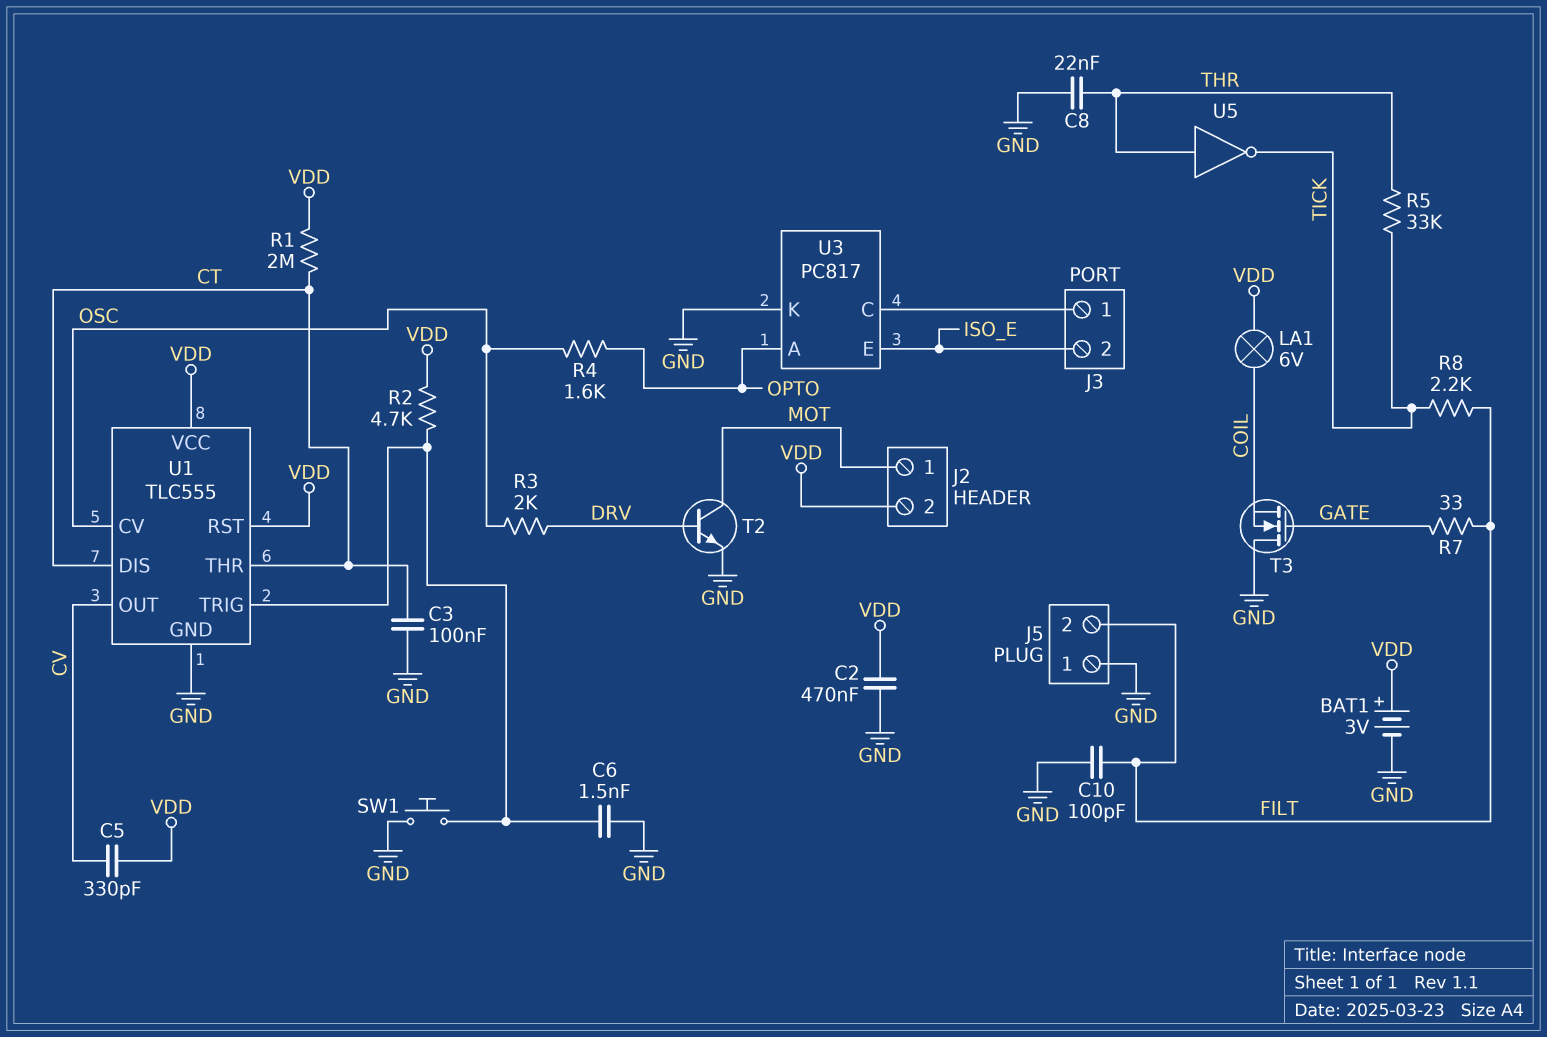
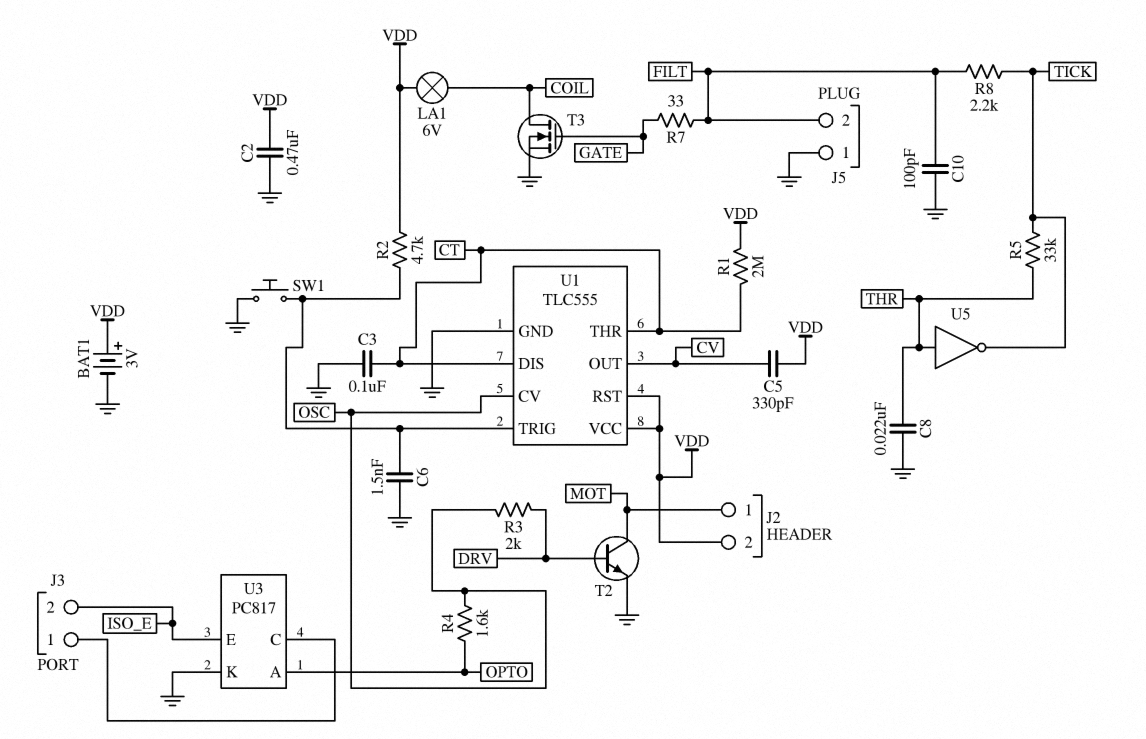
T3: NMOS (G GATE, D GND, S COIL) -> NMOS (G GATE, D COIL, S GND)

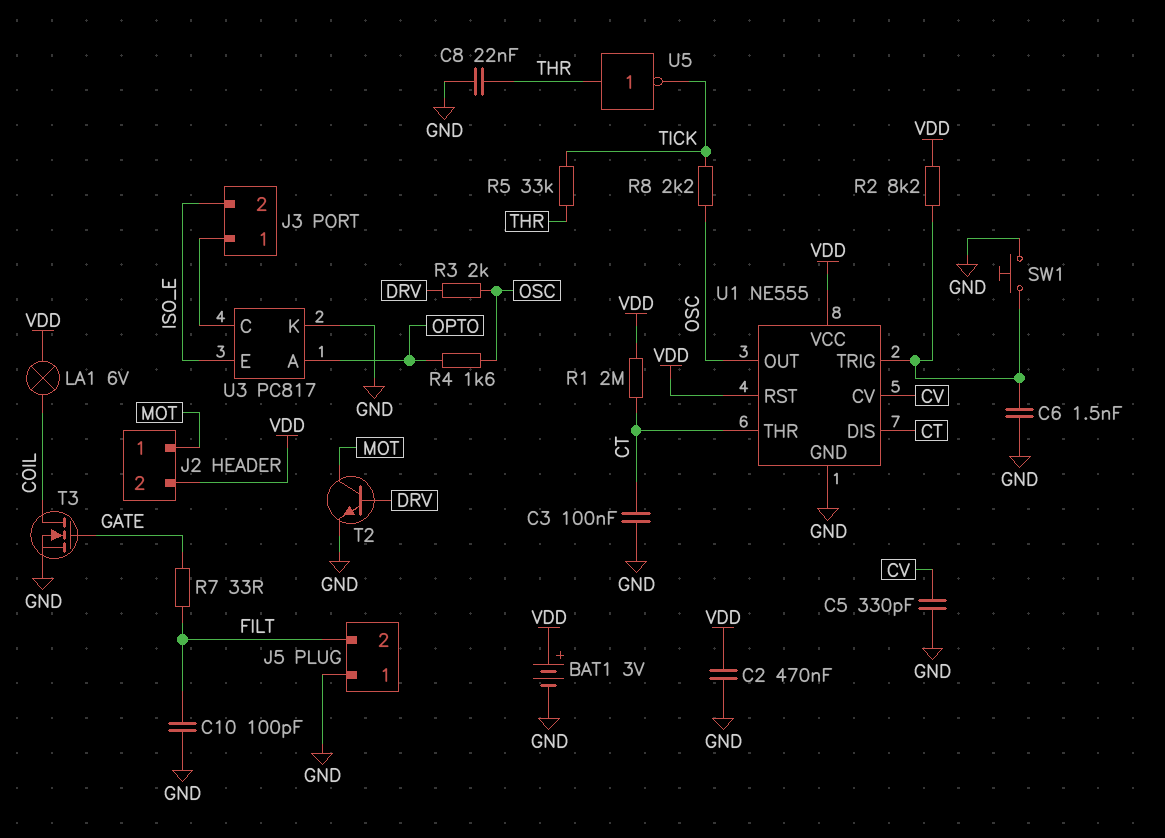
C5: 330pF (CV, VDD) -> 330pF (CV, GND)
R2: 4.7k (U1/TRIG, VDD) -> 8.2k (U1/TRIG, VDD)
R8: 2.2k (FILT, TICK) -> 2.2k (OSC, TICK)
U1: TLC555 -> NE555
U1 pin CV: OSC -> CV
U1 pin OUT: CV -> OSC

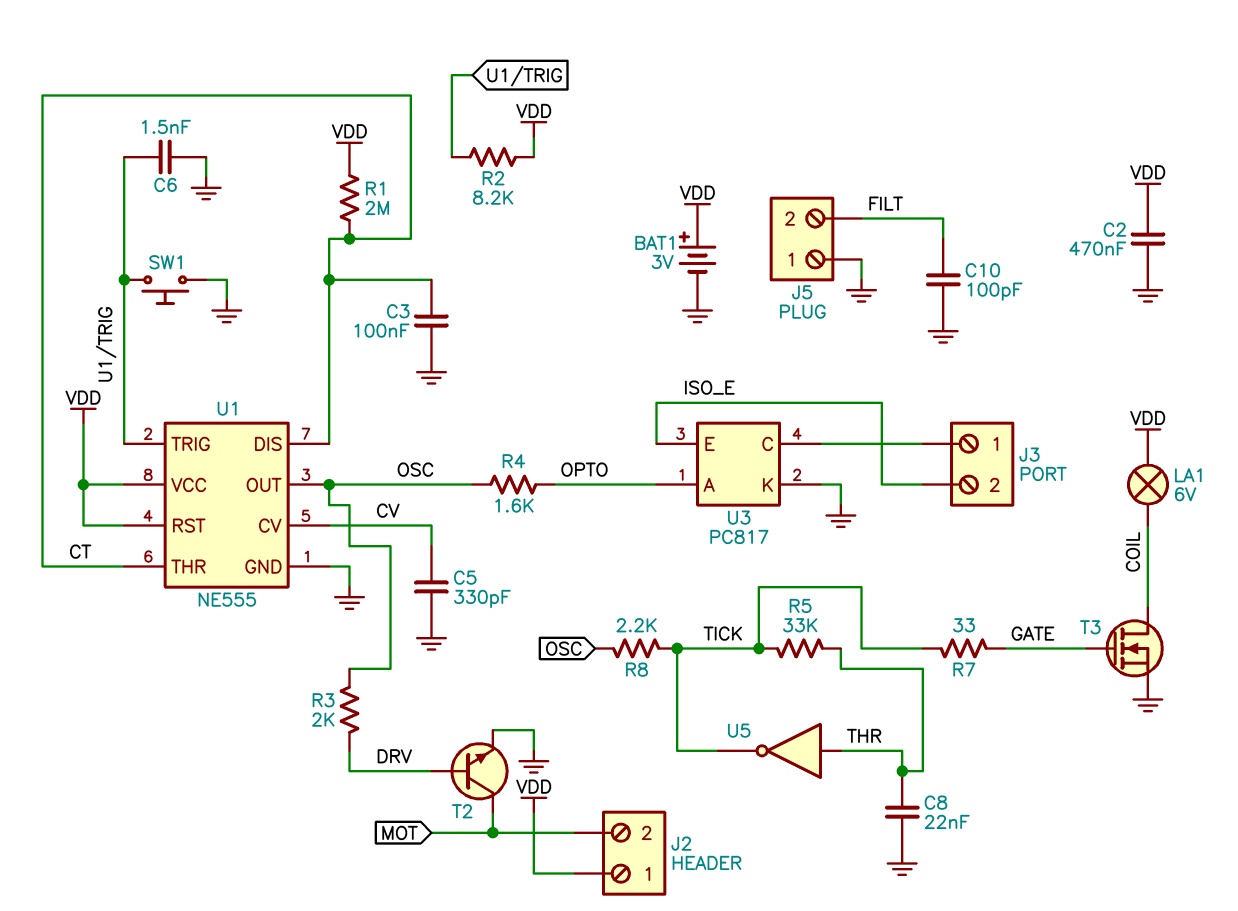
J2 pin 1: MOT -> VDD
J2 pin 2: VDD -> MOT
R7: 33 (FILT, GATE) -> 33 (GATE, TICK)

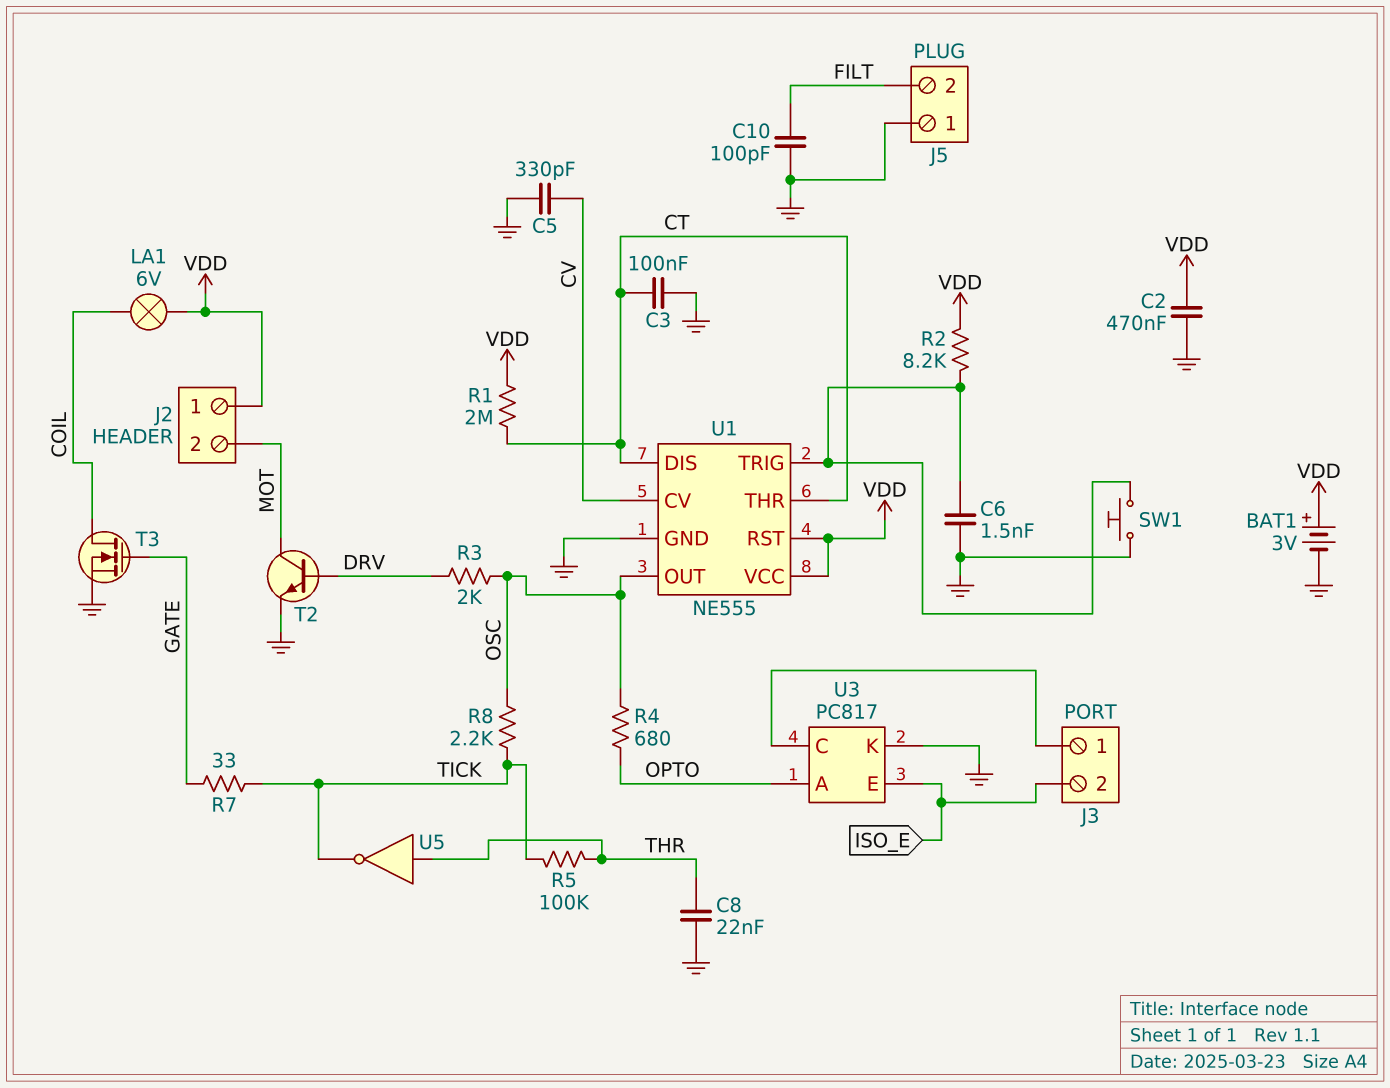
R4: 1.6k (OPTO, OSC) -> 680 (OPTO, OSC)
R5: 33k (THR, TICK) -> 100k (THR, TICK)

